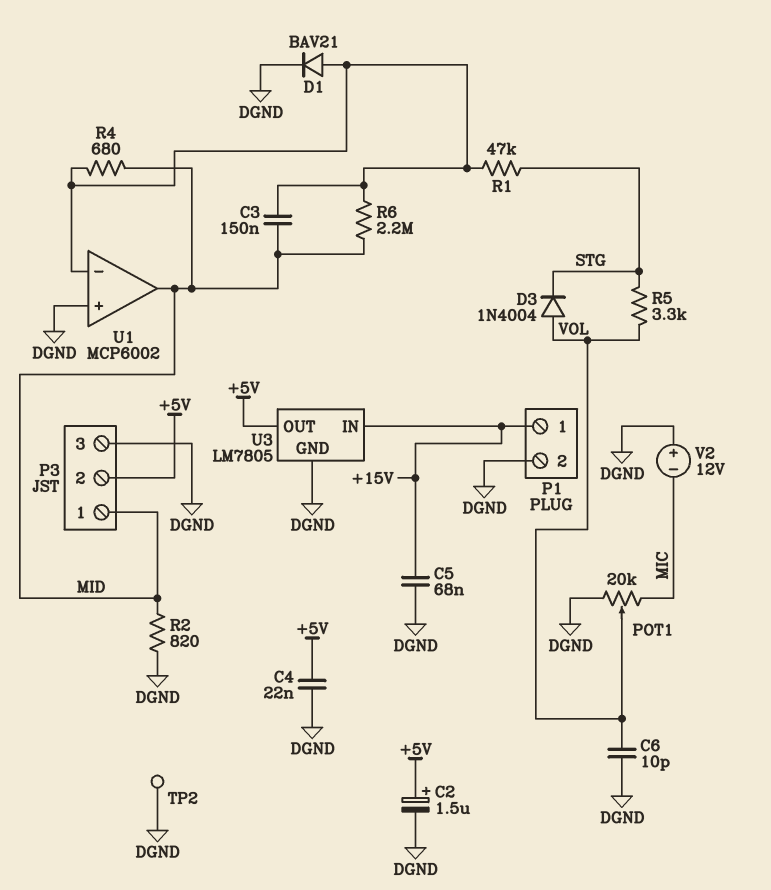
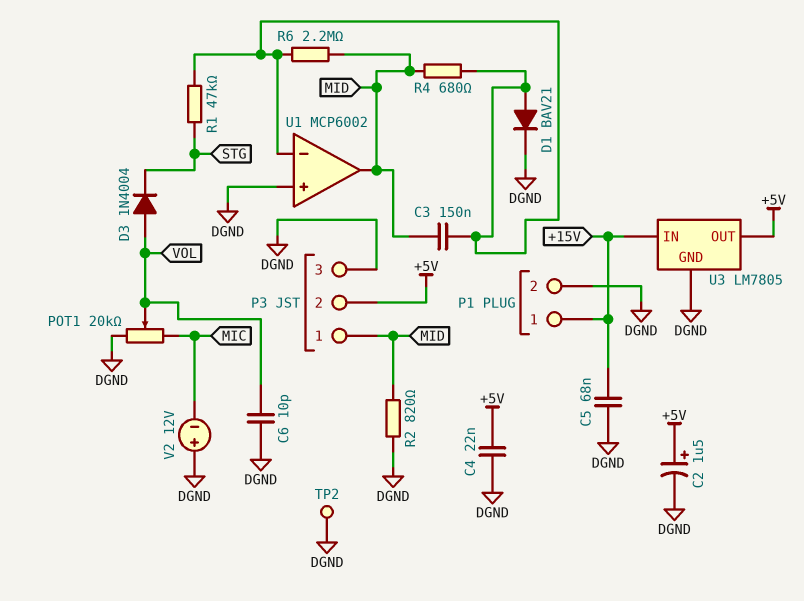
R5: 3.3k (STG, VOL) -> none

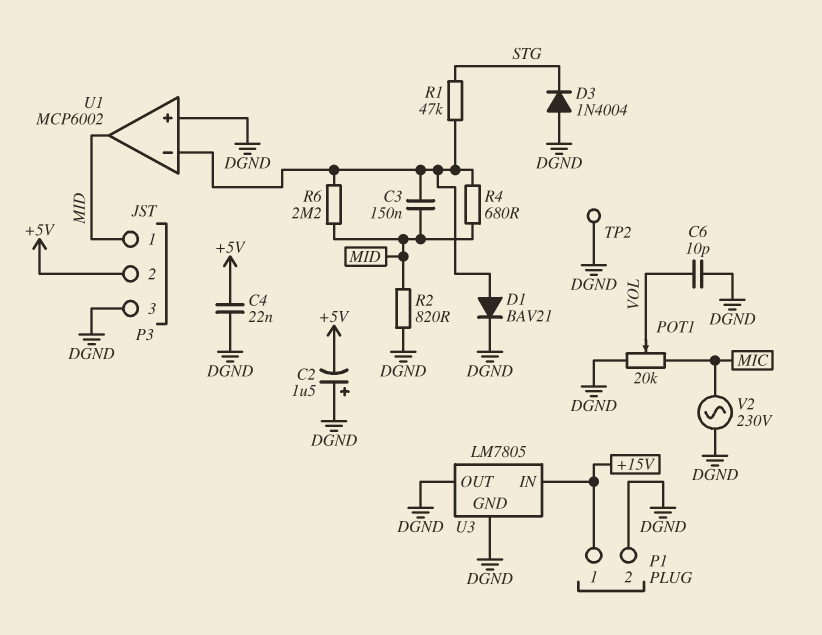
C2: 1.5uF (plus +5V, minus DGND) -> 1.5uF (plus DGND, minus +5V)
C5: 68nF (+15V, DGND) -> none
D3: diode 1N4004 (A VOL, K STG) -> diode 1N4004 (A DGND, K STG)
U3 pin OUT: +5V -> DGND
V2: 12V (plus DGND, minus MIC) -> AC 230V (DGND, MIC)

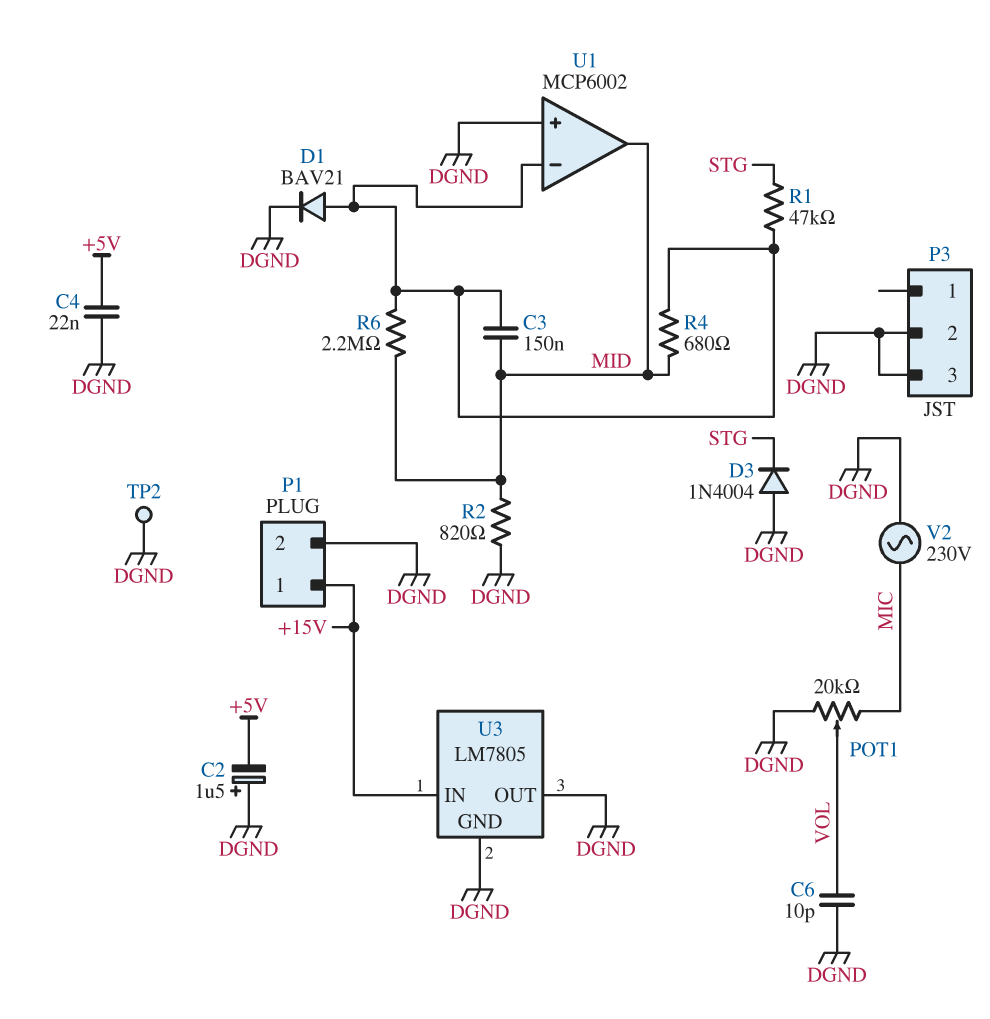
P3 pin 1: MID -> none
P3 pin 2: +5V -> DGND

